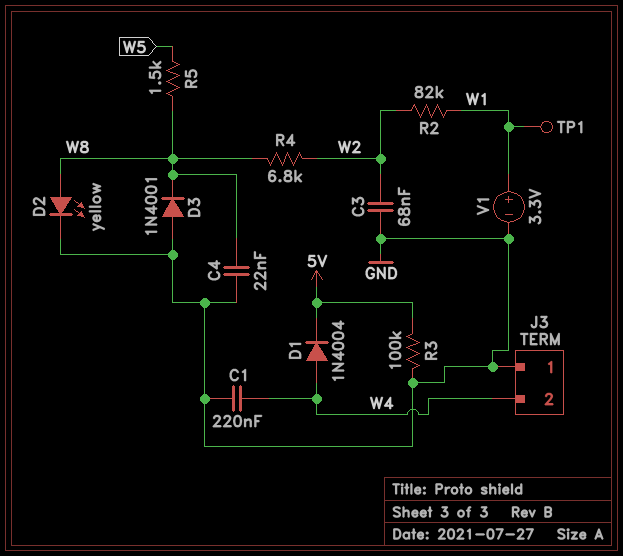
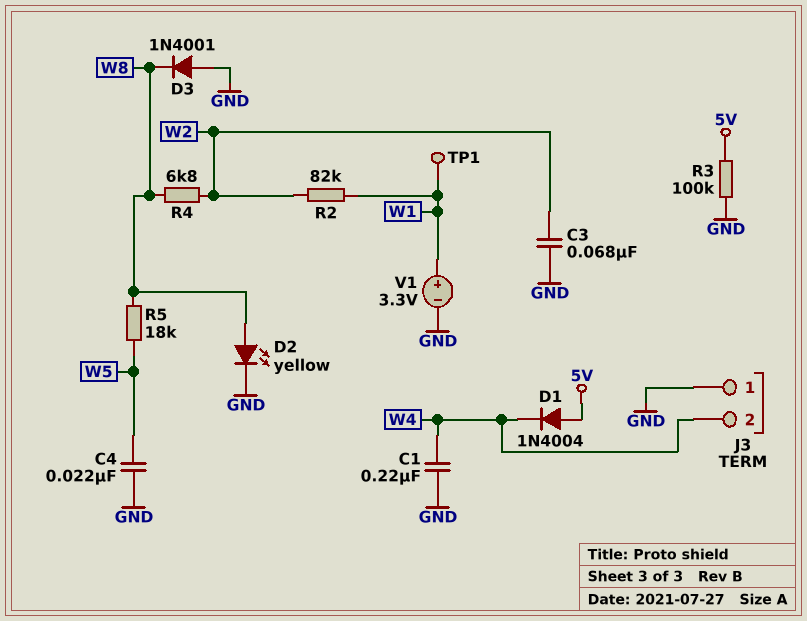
C4: 22nF (GND, W8) -> 22nF (GND, W5)
D1: diode 1N4004 (A W4, K 5V) -> diode 1N4004 (A 5V, K W4)
R5: 1.5k (W5, W8) -> 18k (W5, W8)

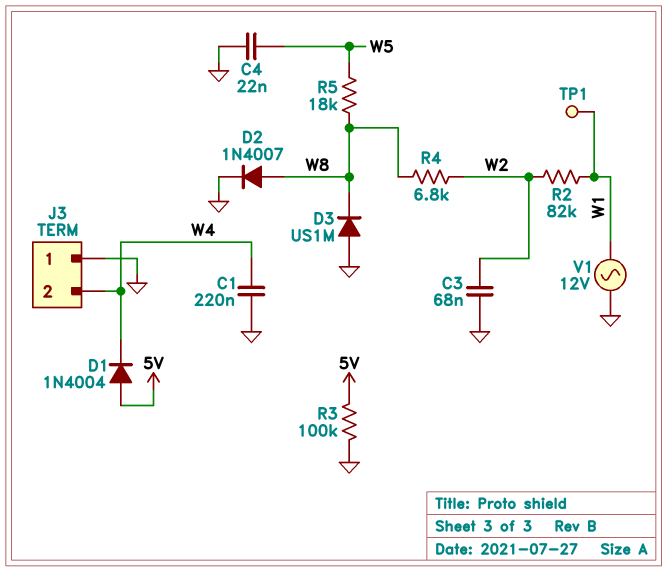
D2: LED yellow (A W8, K GND) -> diode 1N4007 (A W8, K GND)
D3: diode 1N4001 (A GND, K W8) -> diode US1M (A GND, K W8)
V1: 3.3V (plus W1, minus GND) -> AC 12V (GND, W1)

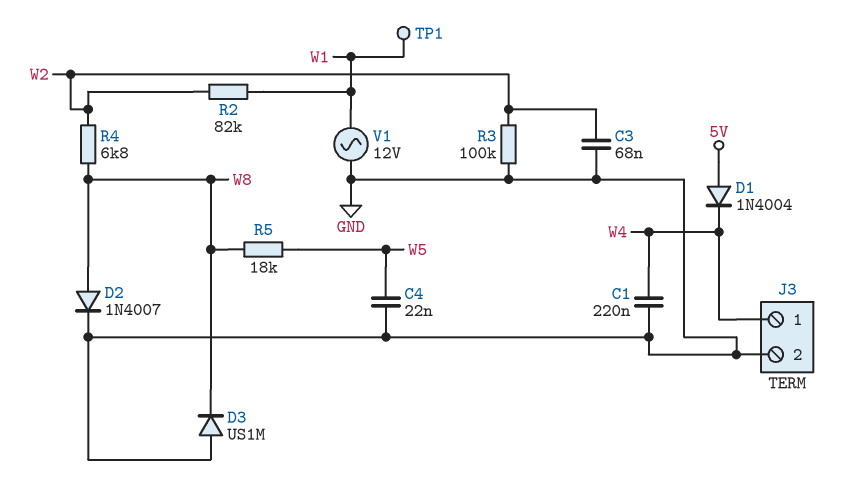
J3 pin 1: GND -> W4
J3 pin 2: W4 -> GND
R3: 100k (5V, GND) -> 100k (GND, W2)

